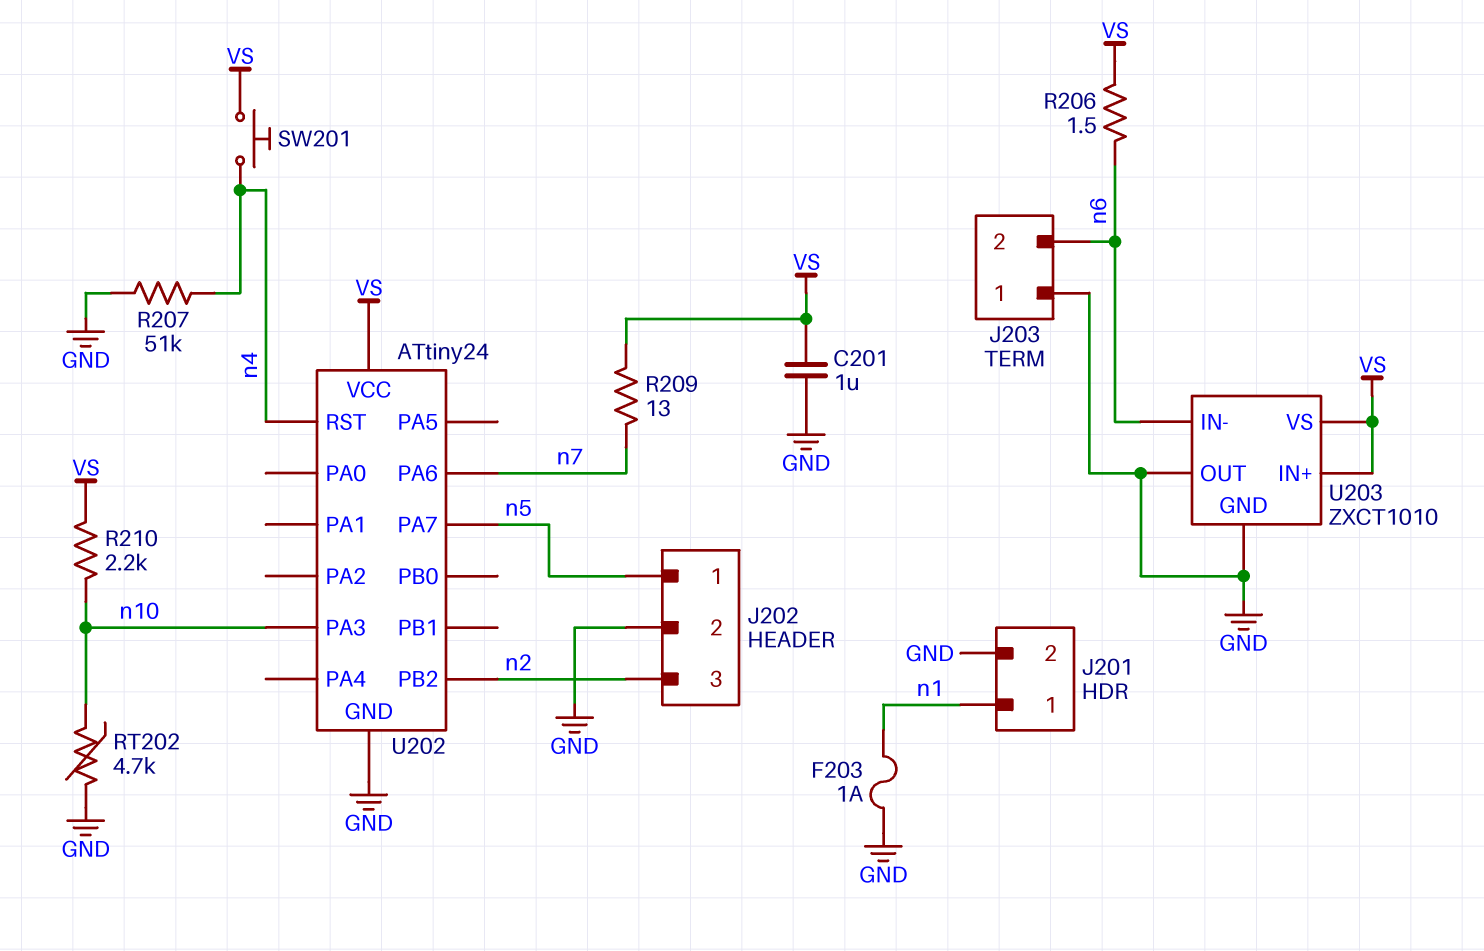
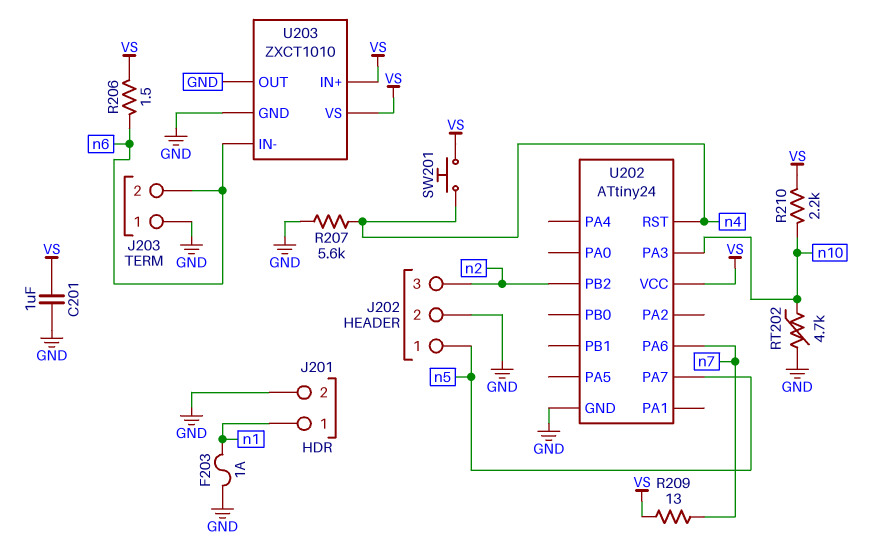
R207: 51k (GND, n4) -> 5.6k (GND, n4)

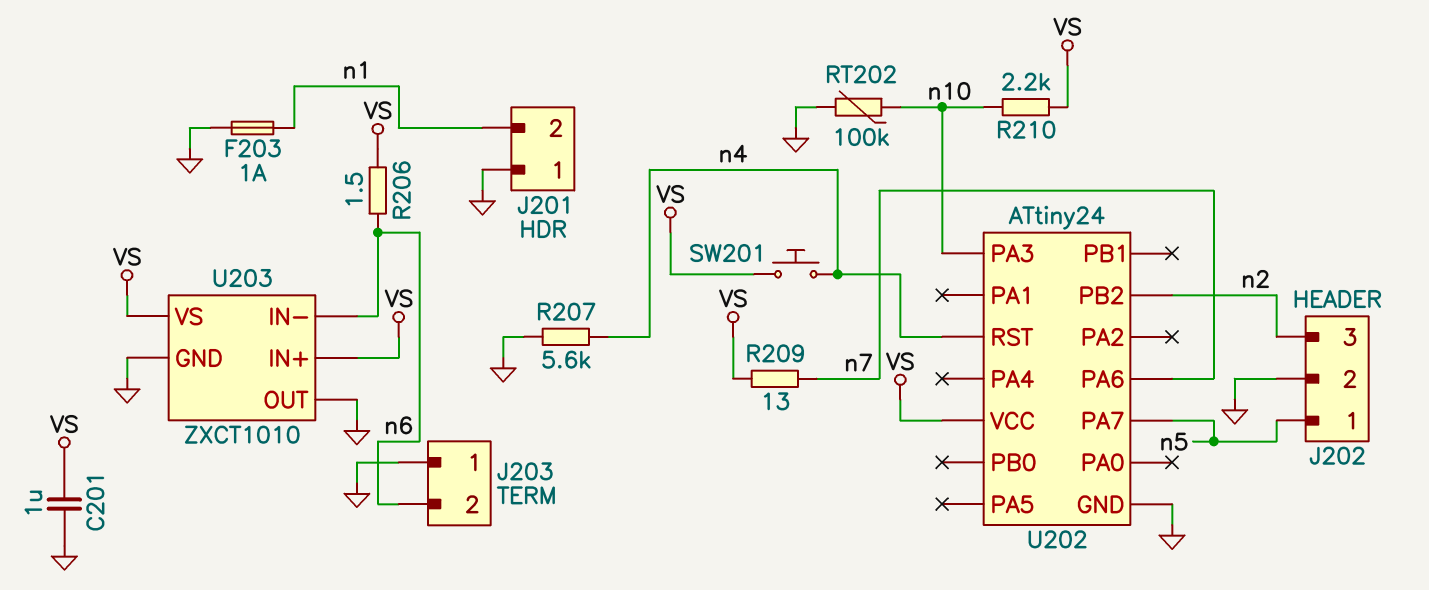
J201 pin 1: n1 -> GND
J201 pin 2: GND -> n1
RT202: 4.7k (GND, n10) -> 100k (GND, n10)

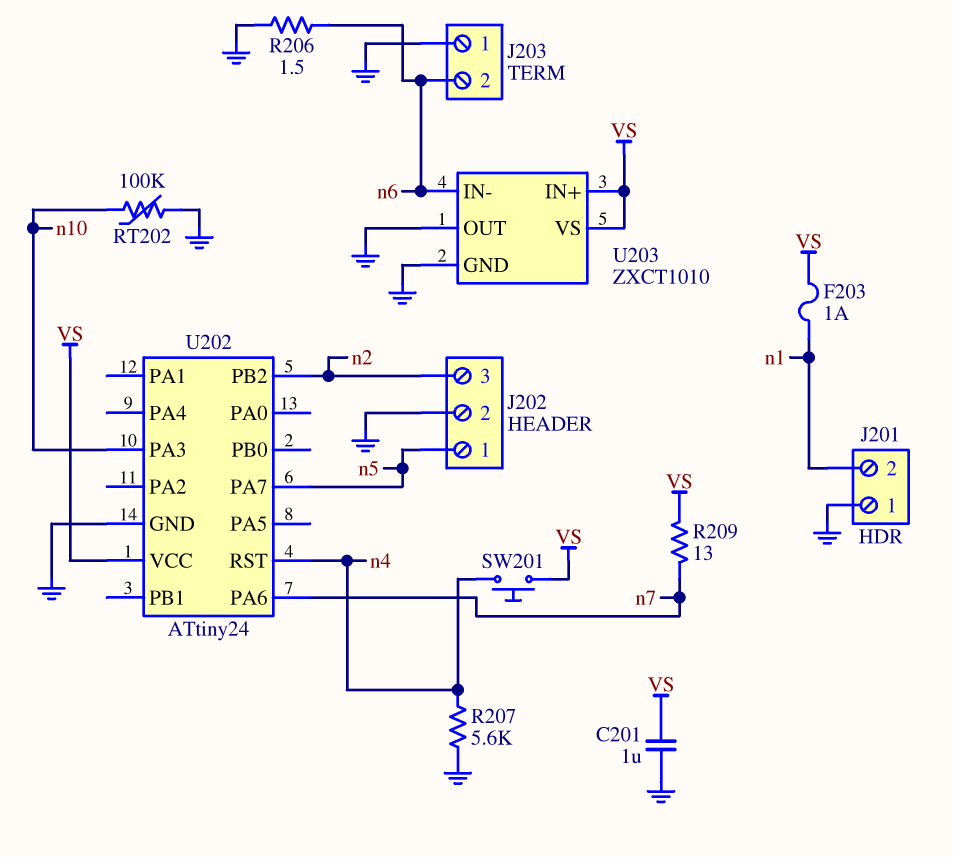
F203: 1A (GND, n1) -> 1A (VS, n1)
R206: 1.5 (VS, n6) -> 1.5 (GND, n6)
R210: 2.2k (VS, n10) -> none

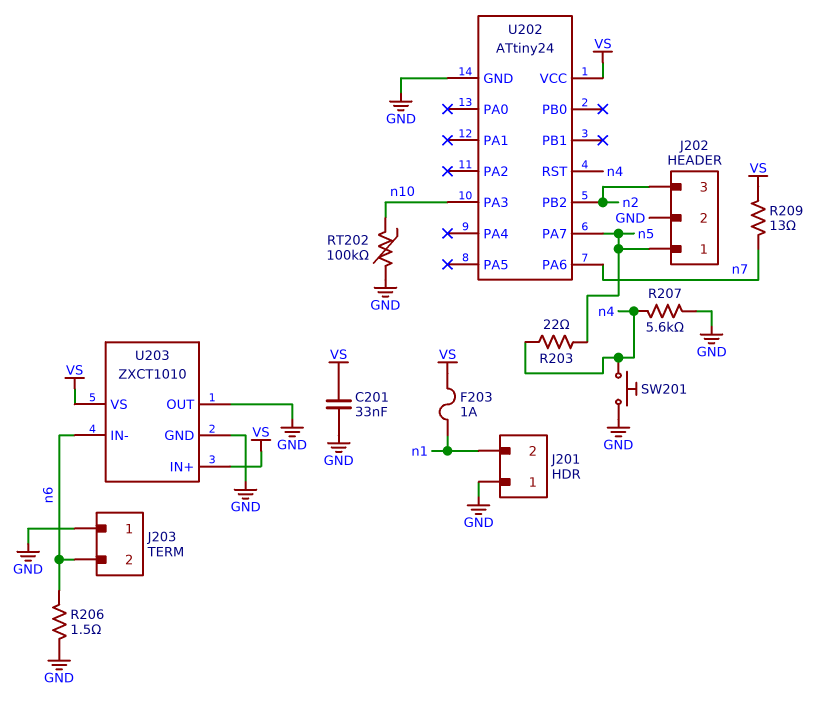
C201: 1uF (GND, VS) -> 33nF (GND, VS)
R203: none -> 22 (n4, n5)
SW201: button (VS, n4) -> button (GND, n4)

